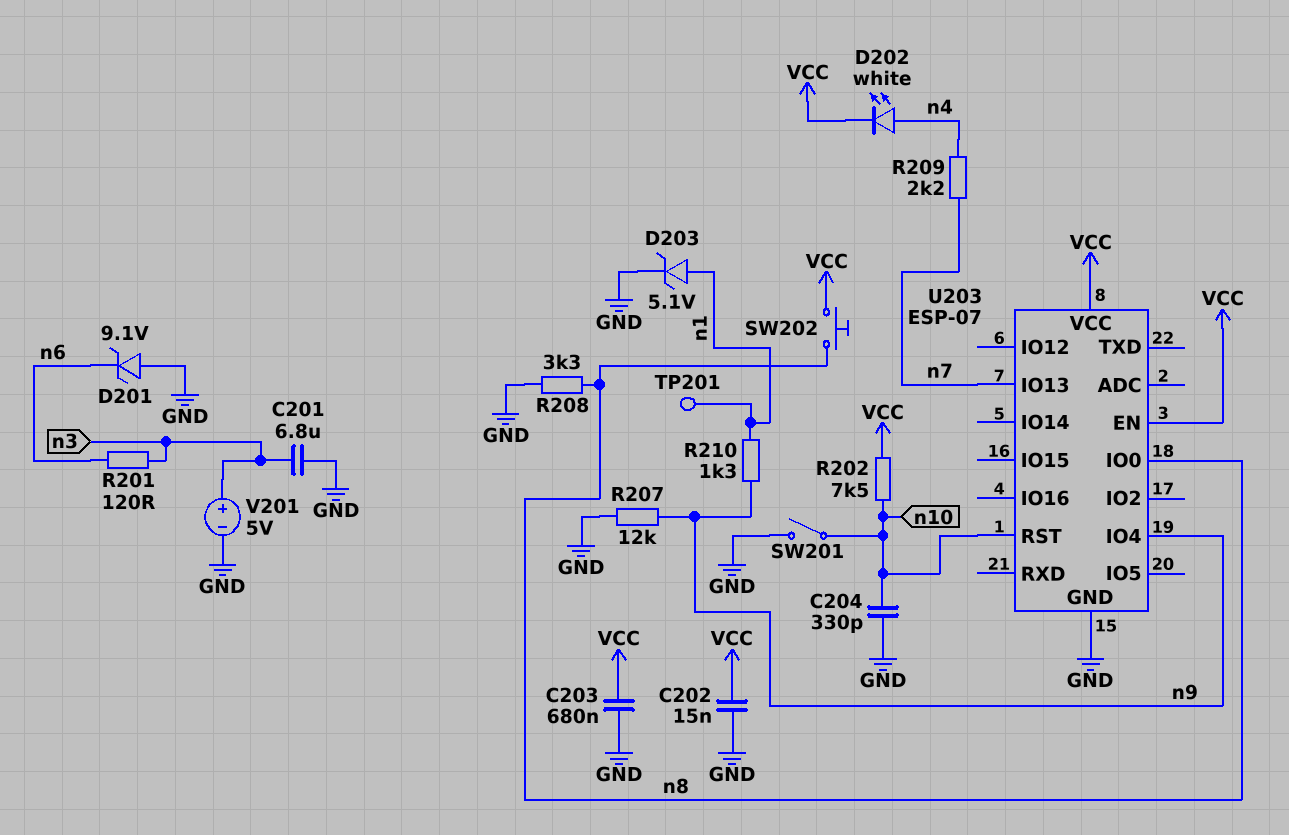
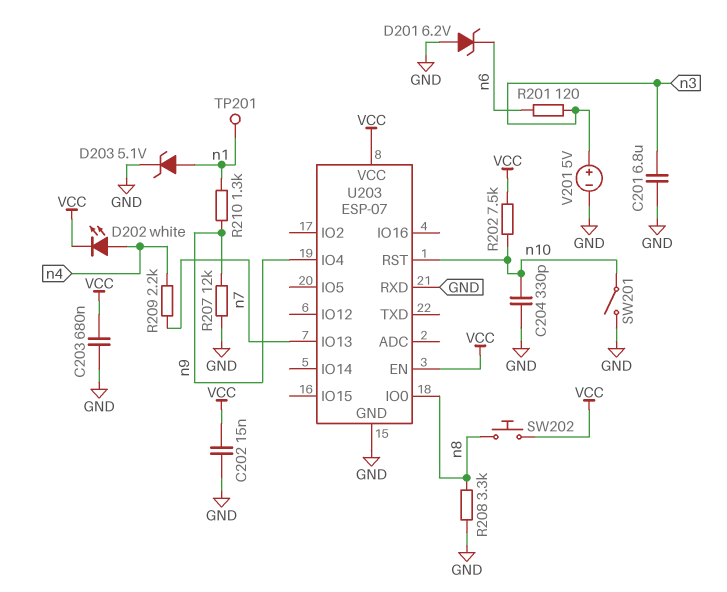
D201: zener 9.1V (A GND, K n6) -> zener 6.2V (A GND, K n6)
U203 pin RXD: none -> GND

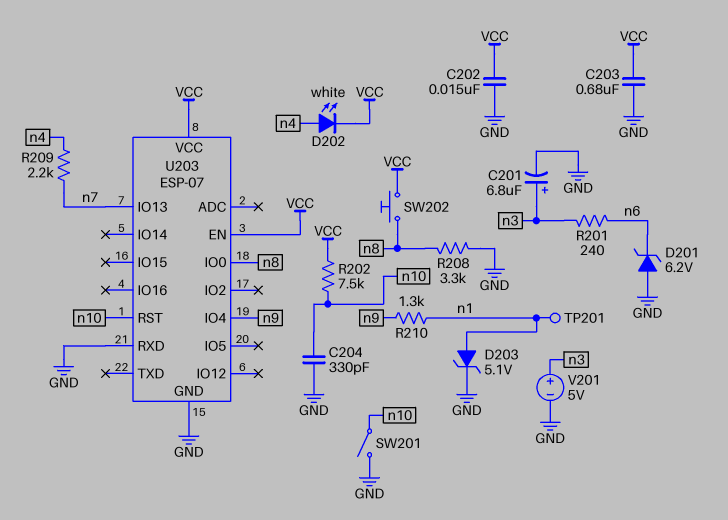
C201: 6.8uF (GND, n3) -> 6.8uF (plus n3, minus GND)
R201: 120 (n3, n6) -> 240 (n3, n6)
R207: 12k (GND, n9) -> none

